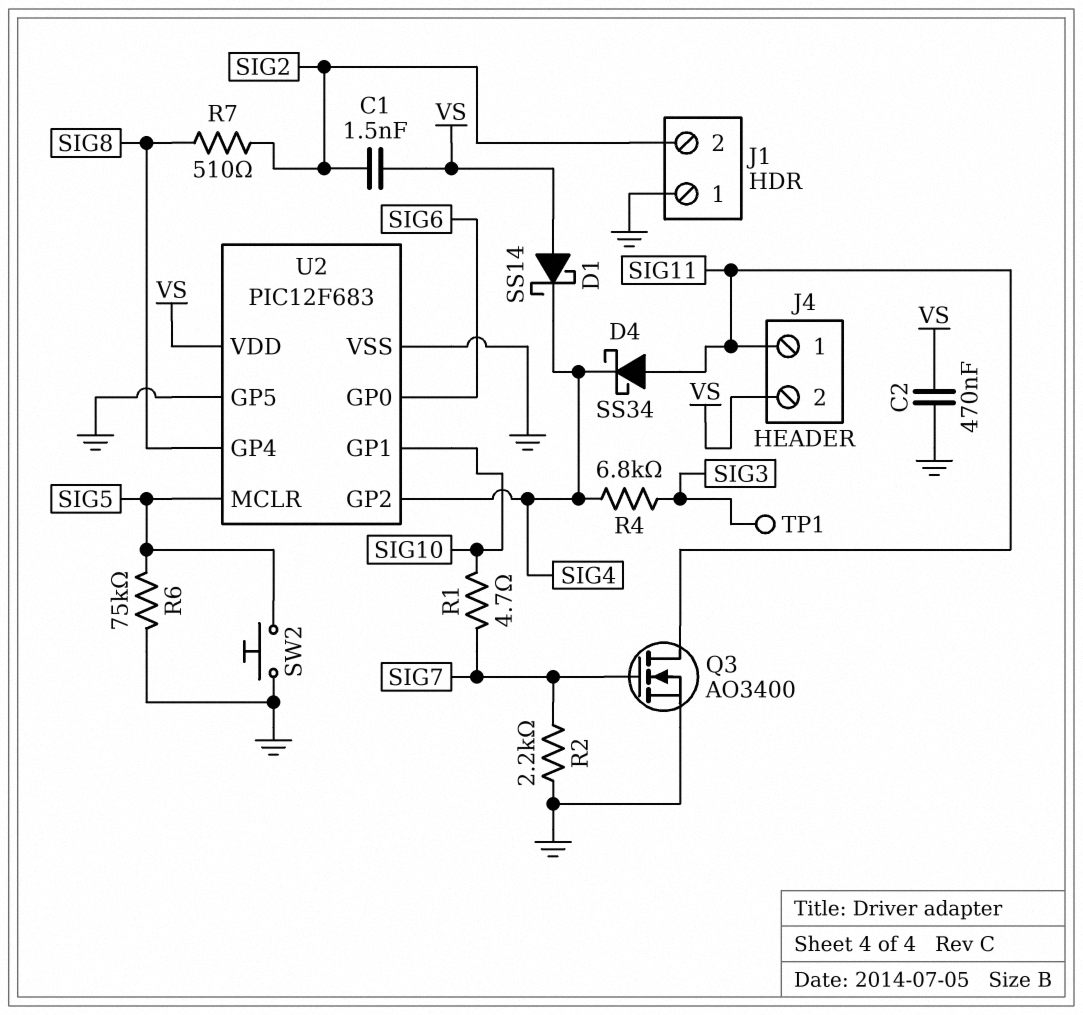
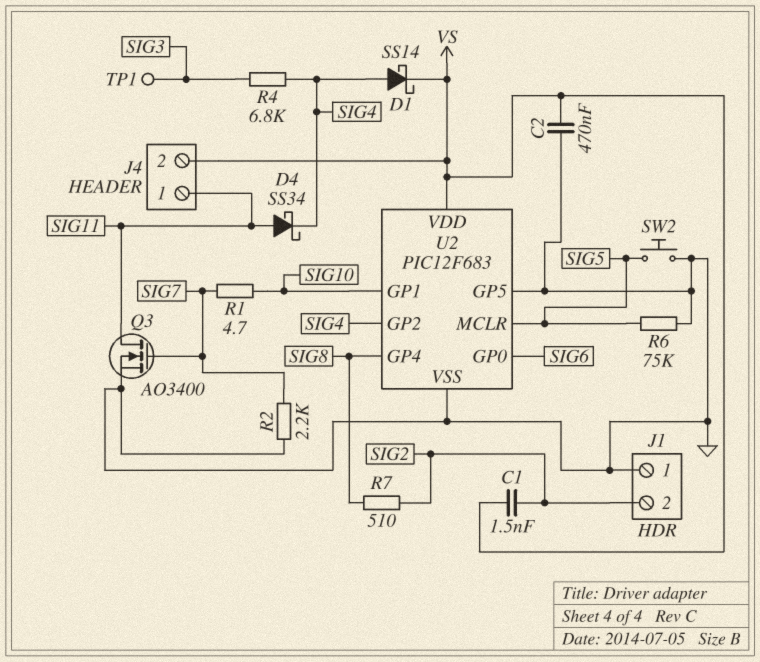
D1: schottky SS14 (A VS, K SIG4) -> schottky SS14 (A SIG4, K VS)

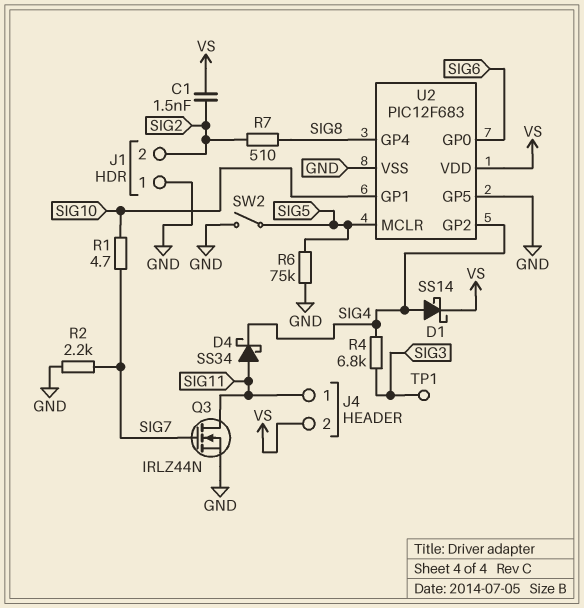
C2: 470nF (GND, VS) -> none
Q3: NMOS AO3400 (G SIG7, D SIG11, S GND) -> NMOS IRLZ44N (G SIG7, D SIG11, S GND)
SW2: button (GND, SIG5) -> switch (GND, SIG5)

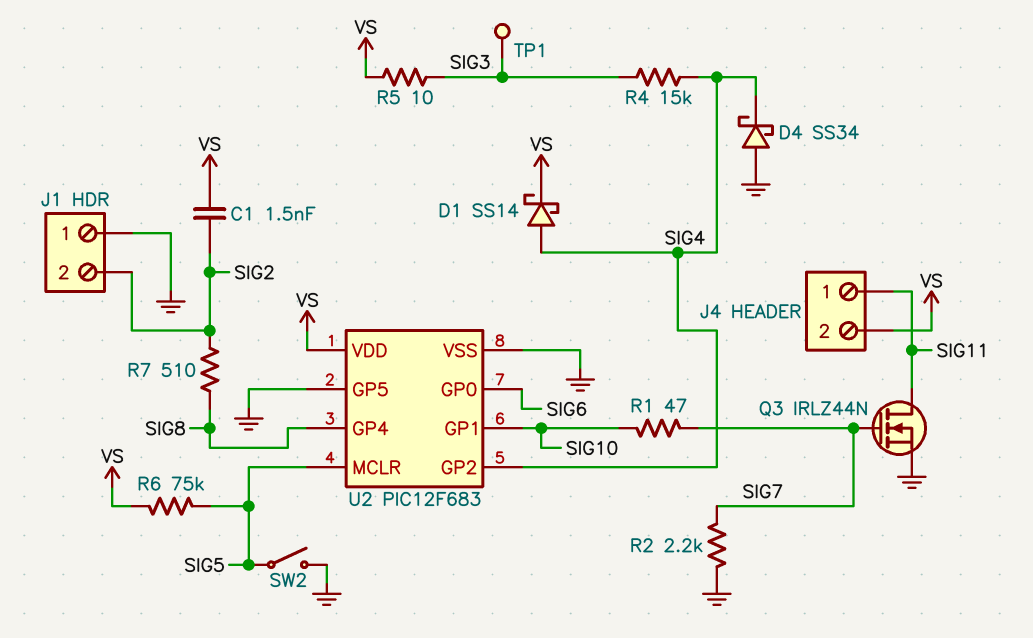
D4: schottky SS34 (A SIG11, K SIG4) -> schottky SS34 (A GND, K SIG4)
R1: 4.7 (SIG7, SIG10) -> 47 (SIG7, SIG10)
R4: 6.8k (SIG3, SIG4) -> 15k (SIG3, SIG4)
R5: none -> 10 (SIG3, VS)
R6: 75k (GND, SIG5) -> 75k (SIG5, VS)

